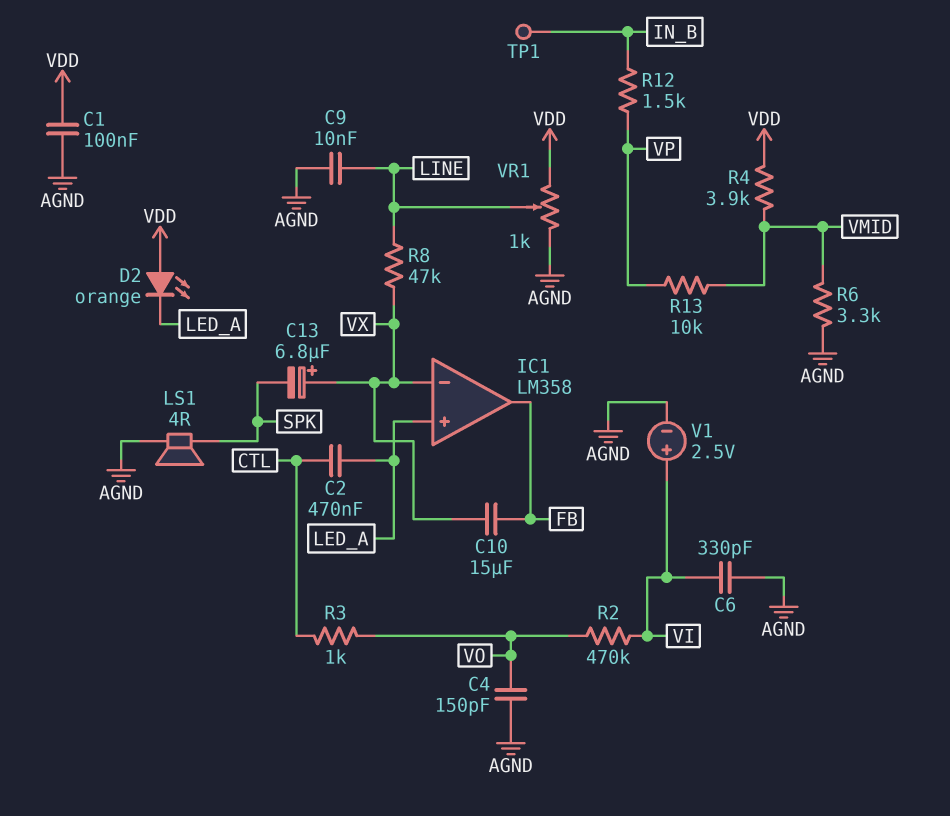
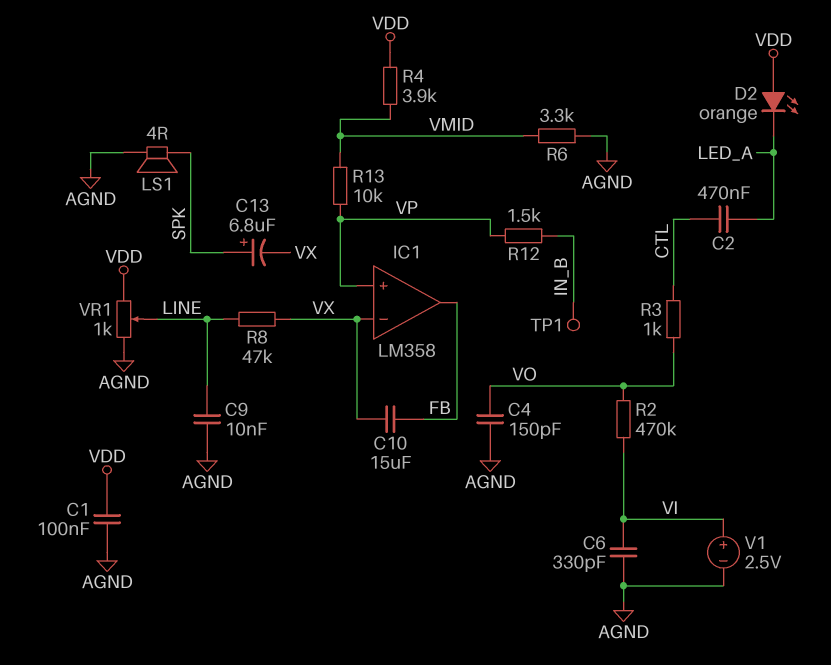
C13: 6.8uF (plus VX, minus SPK) -> 6.8uF (plus SPK, minus VX)
IC1 pin in+: LED_A -> VP

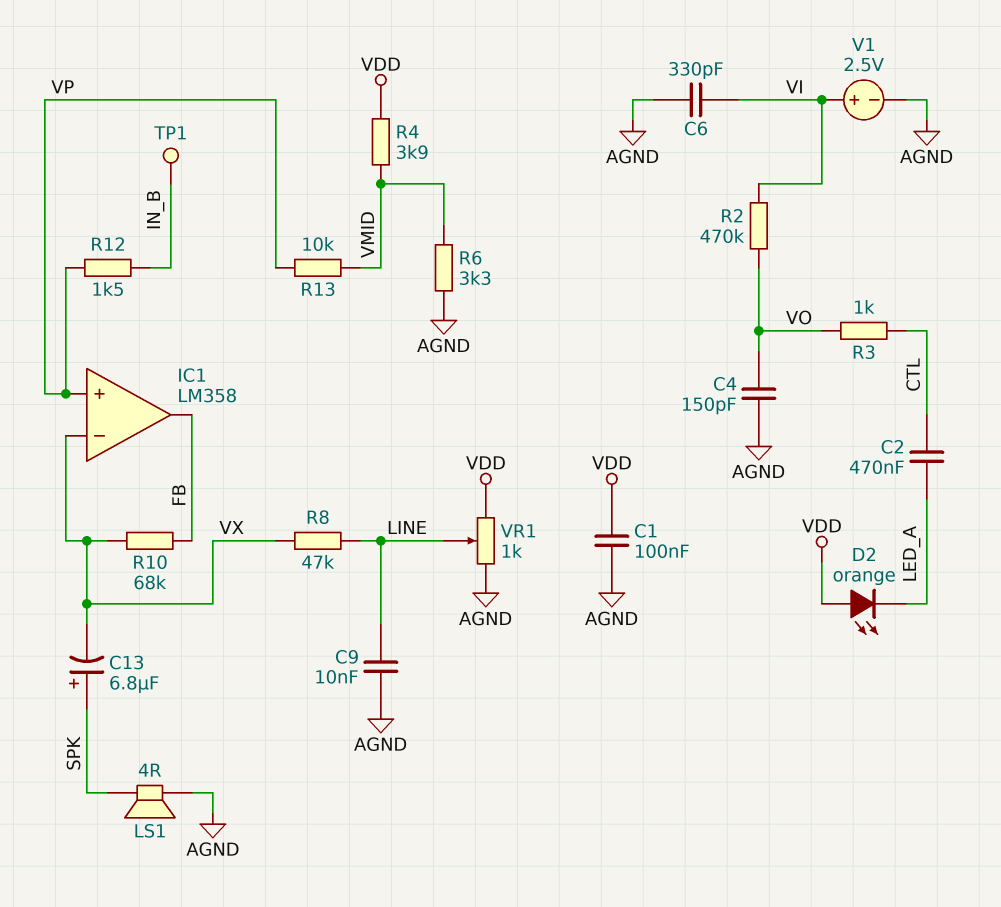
C10: 15uF (FB, VX) -> none
R10: none -> 68k (FB, VX)

